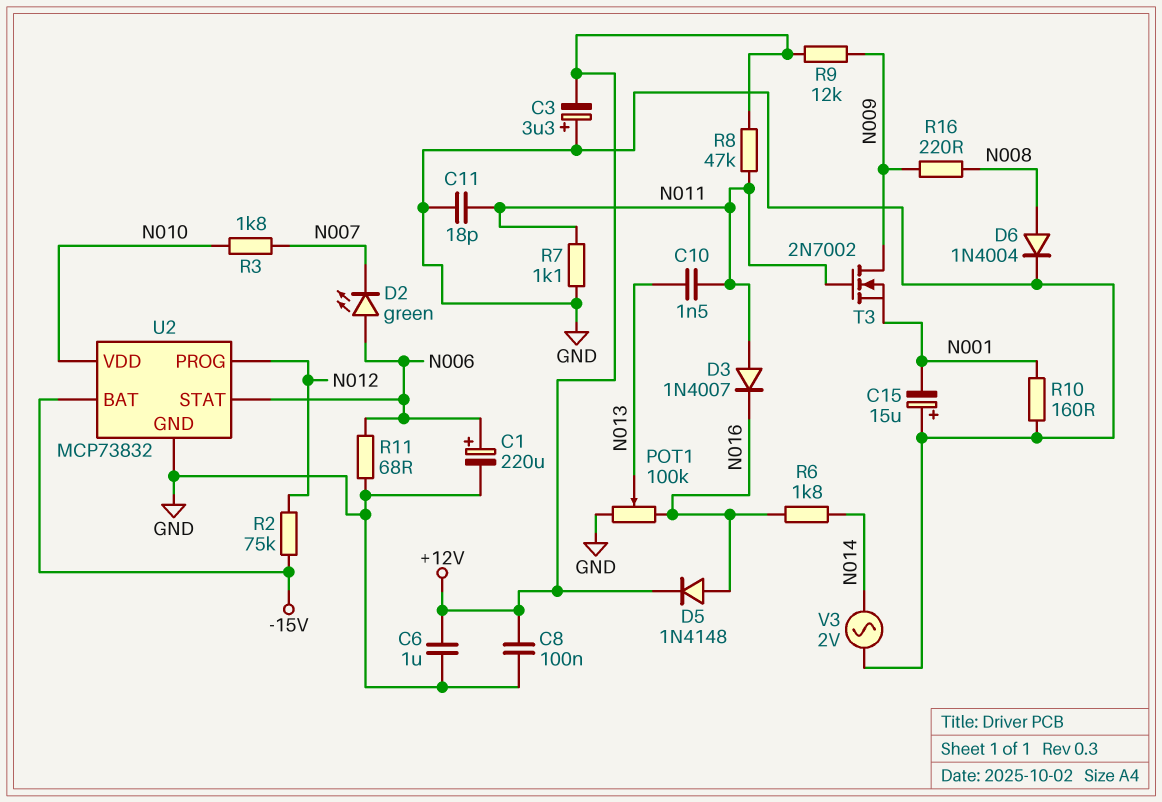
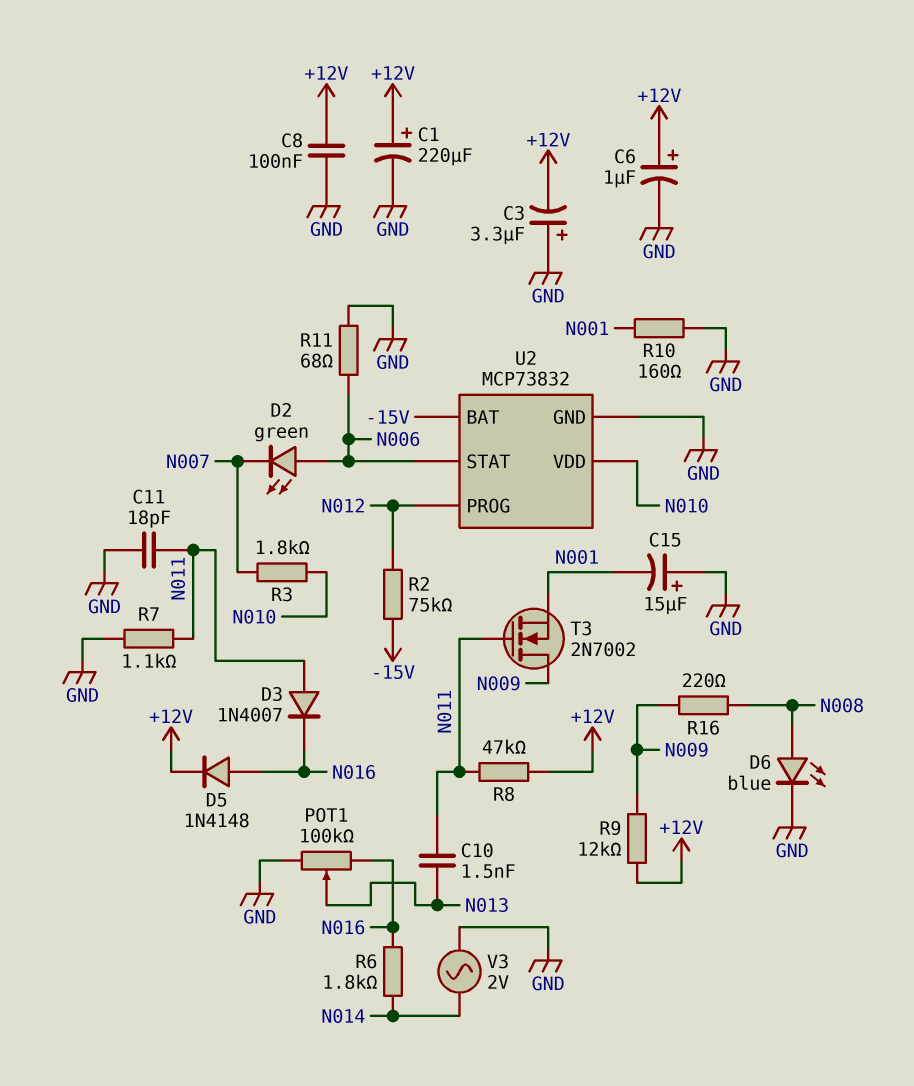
C1: 220uF (plus N006, minus GND) -> 220uF (plus +12V, minus GND)
C6: 1uF (+12V, GND) -> 1uF (plus +12V, minus GND)
D6: diode 1N4004 (A N008, K GND) -> LED blue (A N008, K GND)

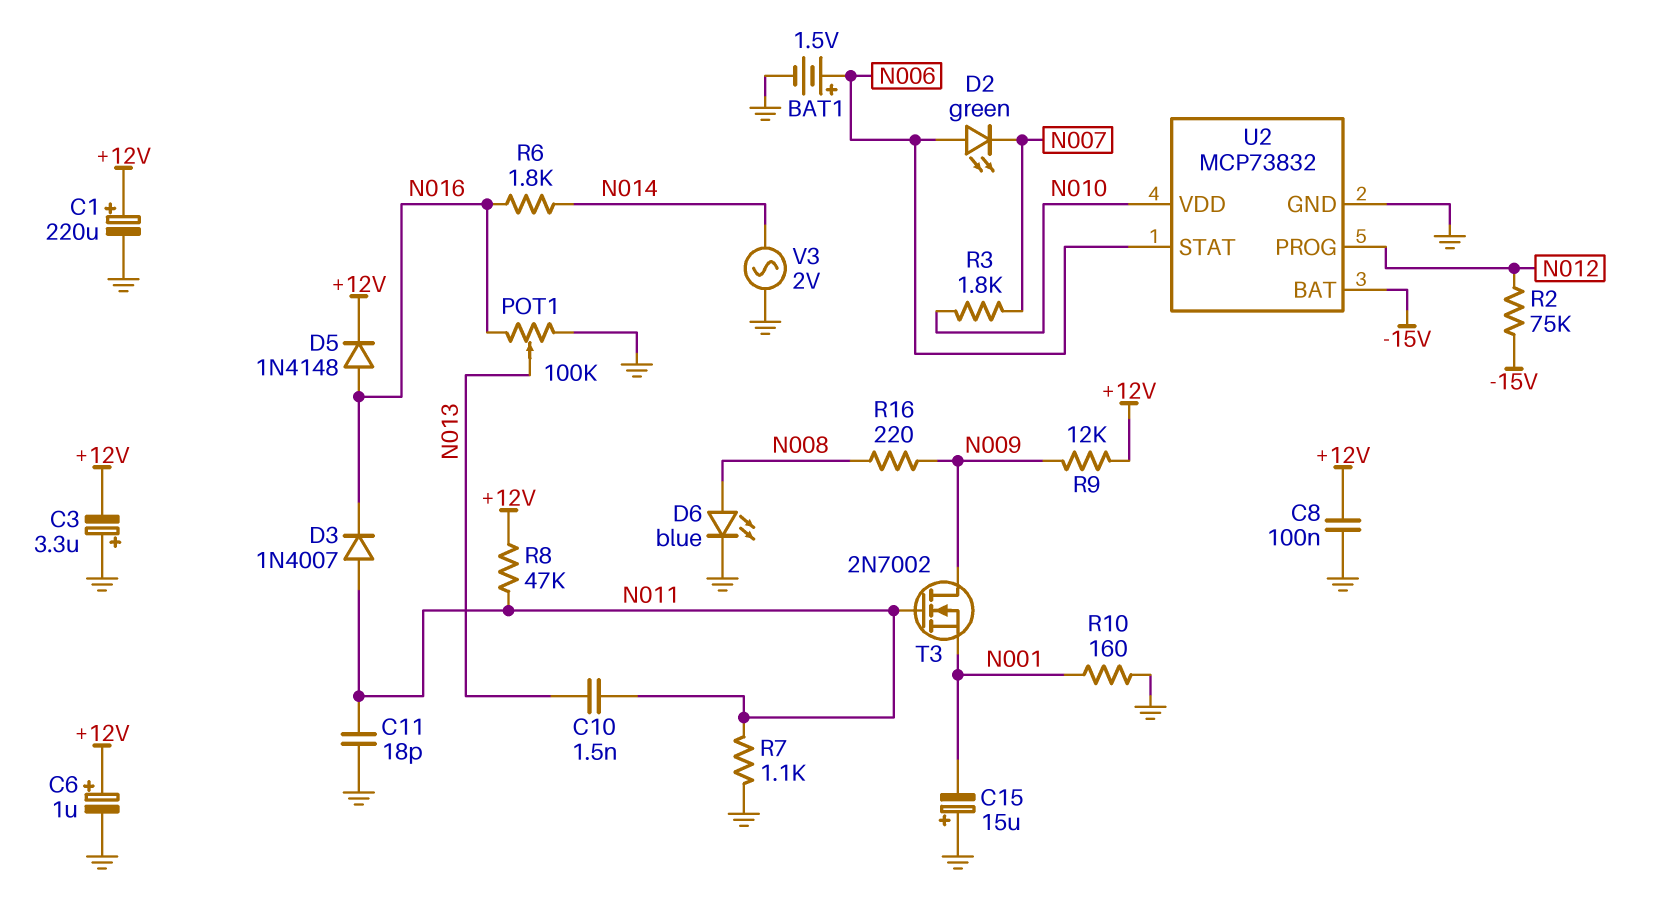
BAT1: none -> 1.5V (plus N006, minus GND)
R11: 68 (GND, N006) -> none

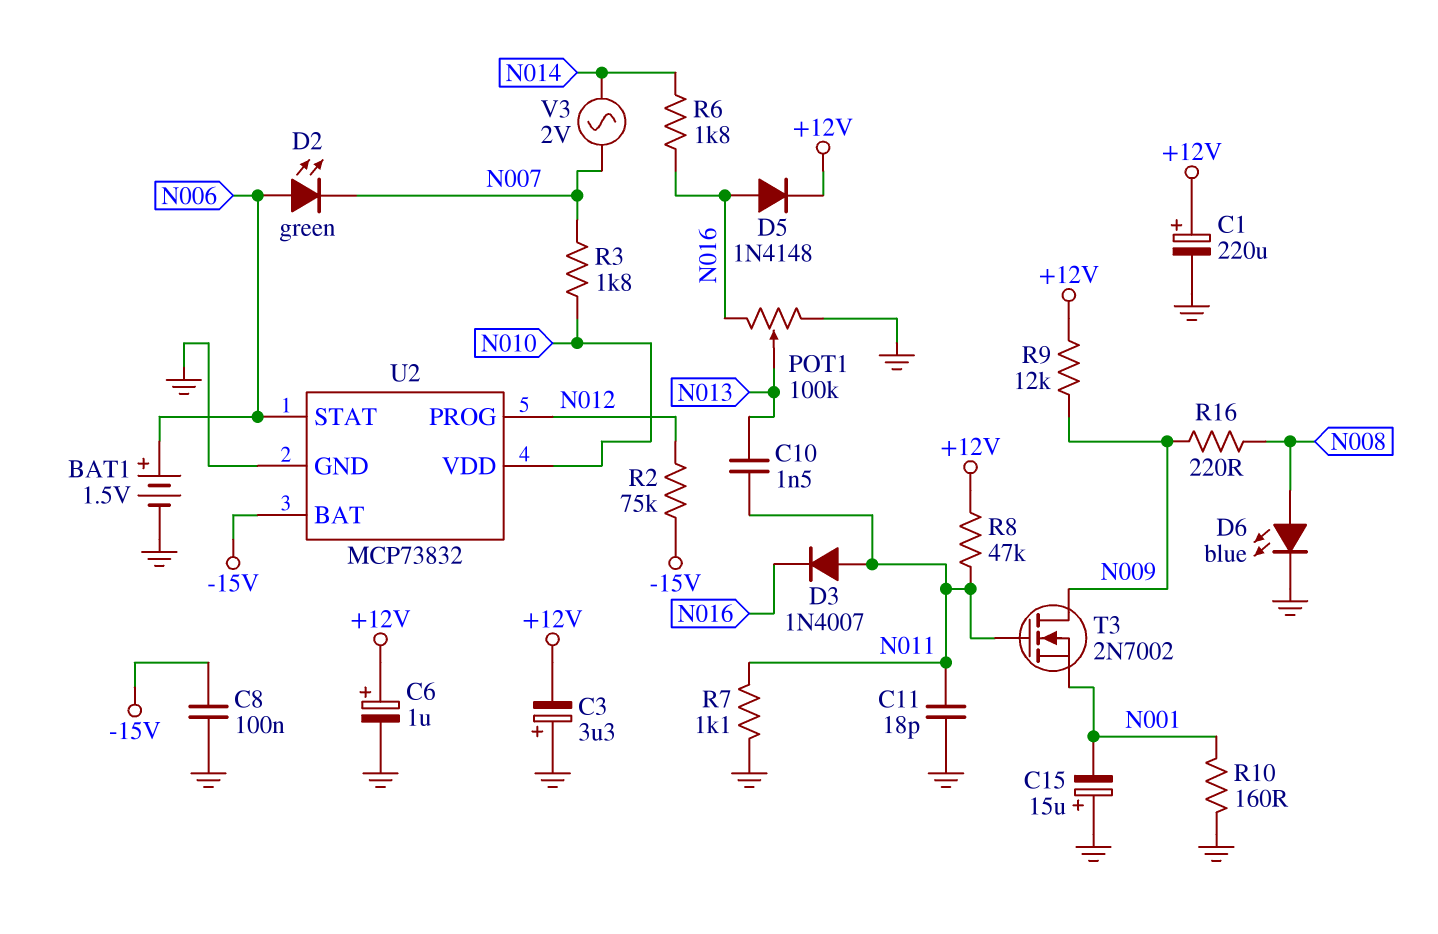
C8: 100nF (+12V, GND) -> 100nF (-15V, GND)
V3: AC 2V (GND, N014) -> AC 2V (N007, N014)

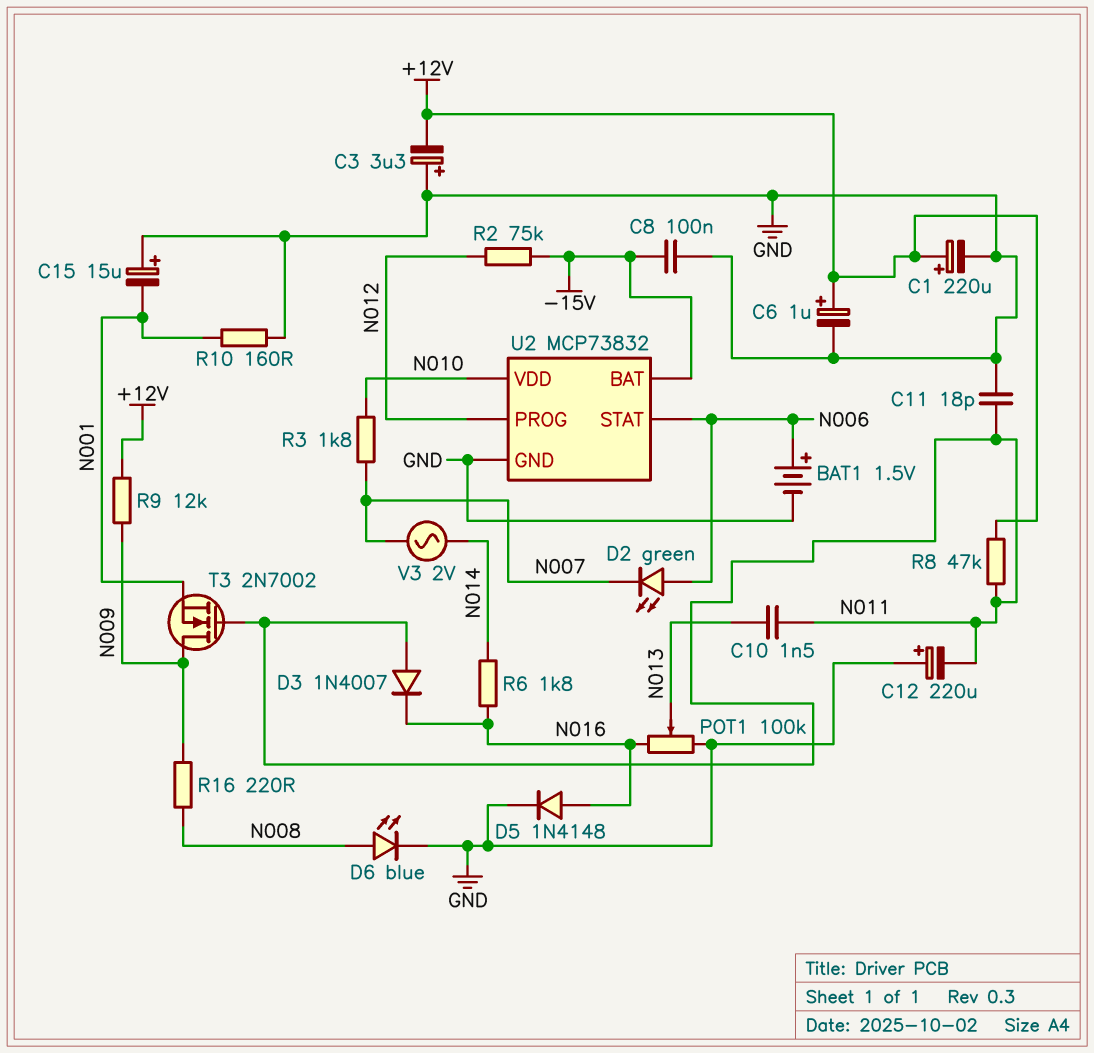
C12: none -> 220uF (plus GND, minus N011)
D5: diode 1N4148 (A N016, K +12V) -> diode 1N4148 (A N016, K GND)
R7: 1.1k (GND, N011) -> none

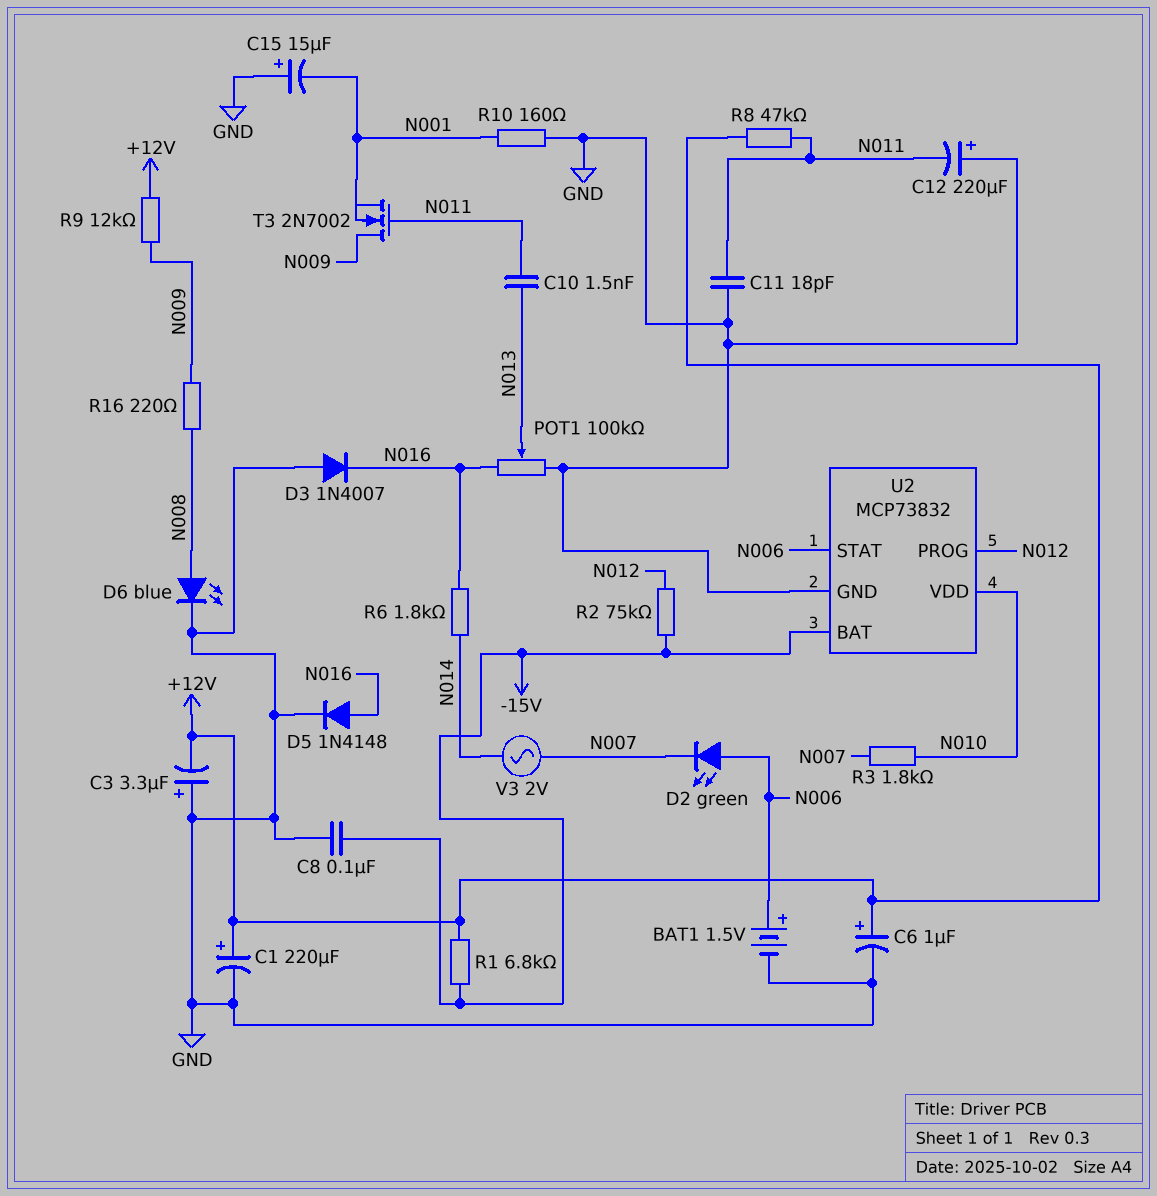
D3: diode 1N4007 (A N011, K N016) -> diode 1N4007 (A GND, K N016)
R1: none -> 6.8k (+12V, -15V)

